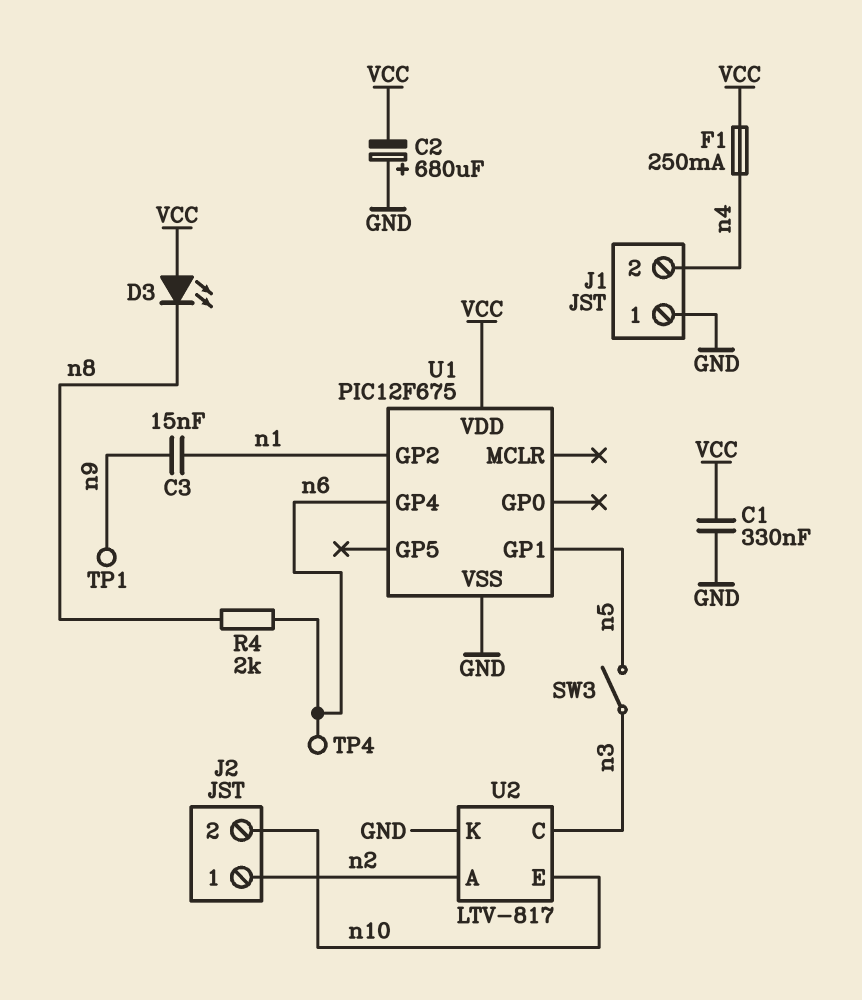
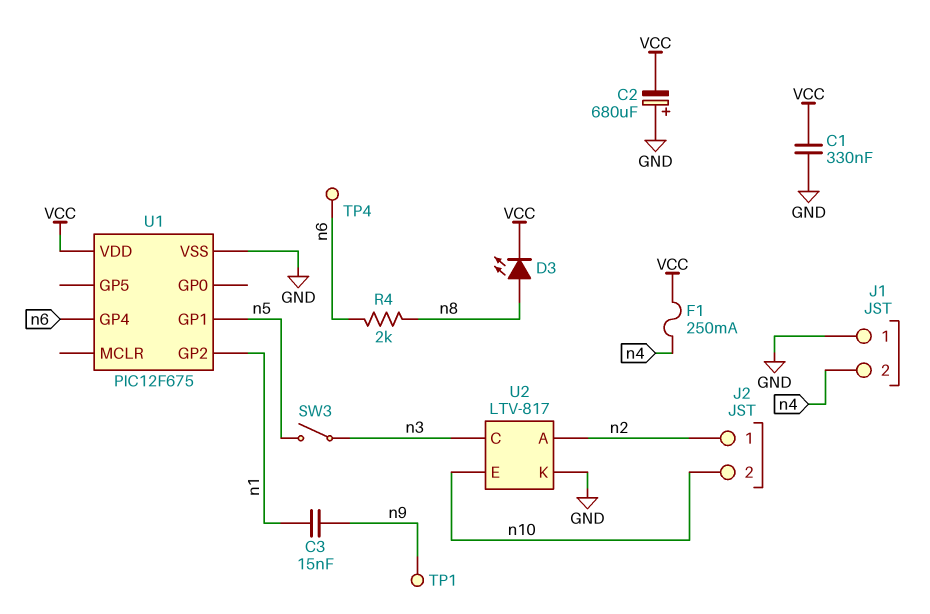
D3: LED (A VCC, K n8) -> LED (A n8, K VCC)

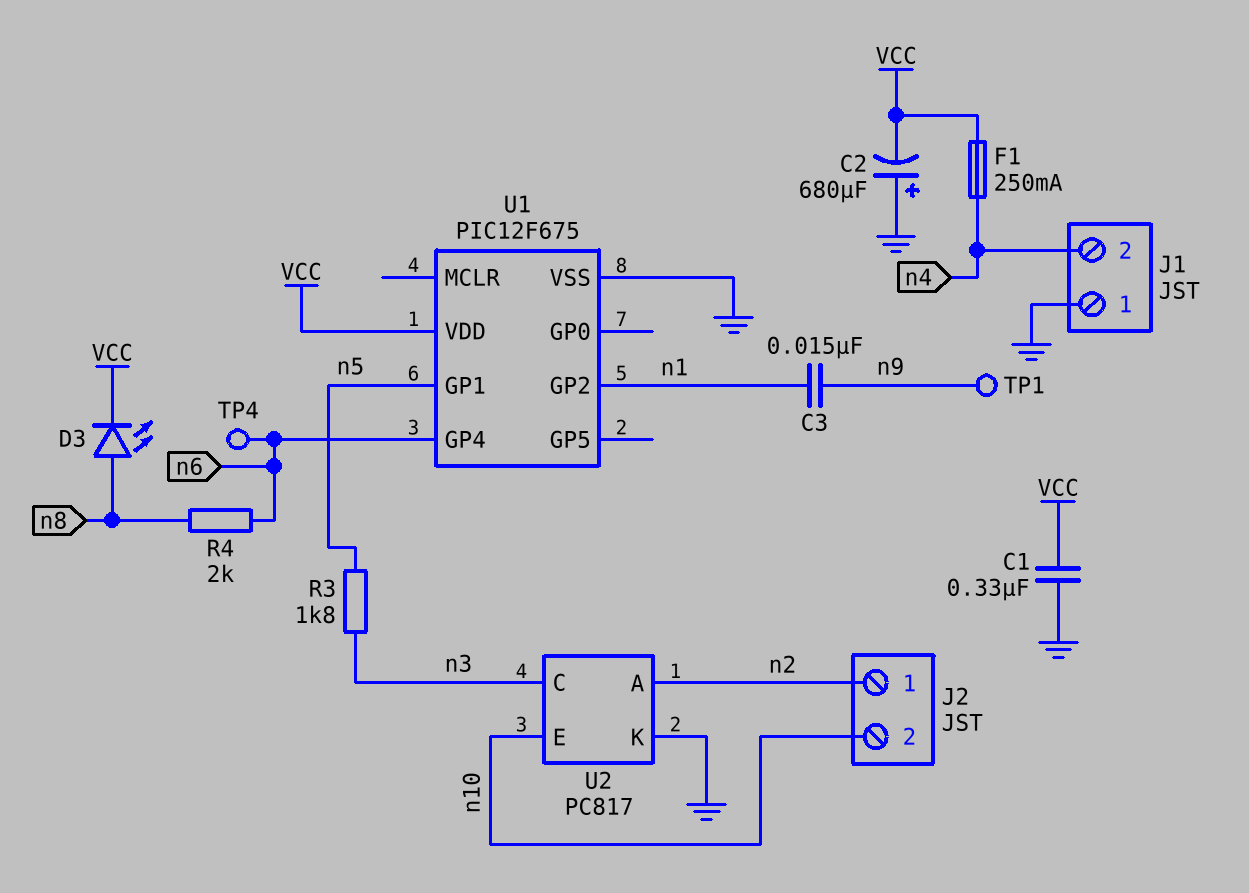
R3: none -> 1.8k (n3, n5)
SW3: switch (n3, n5) -> none
U2: LTV-817 -> PC817

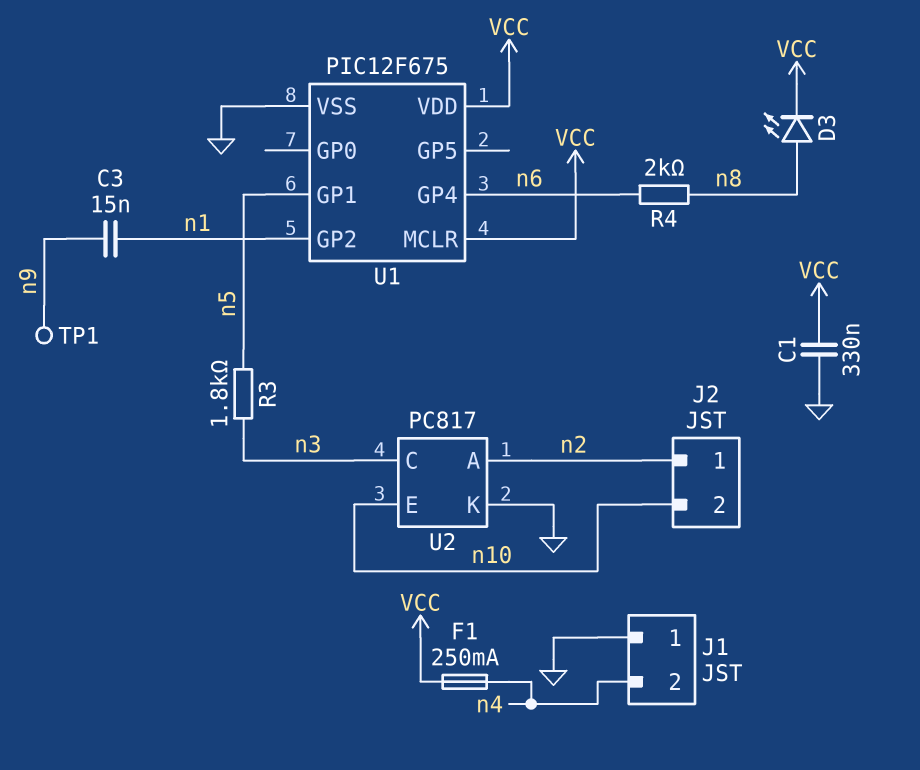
C2: 680uF (plus GND, minus VCC) -> none
TP4: test point (n6) -> none
U1 pin MCLR: none -> VCC

